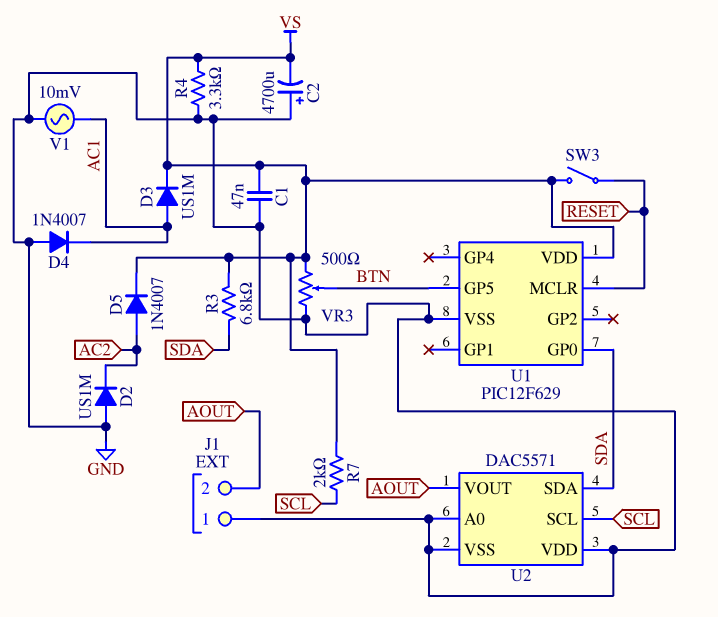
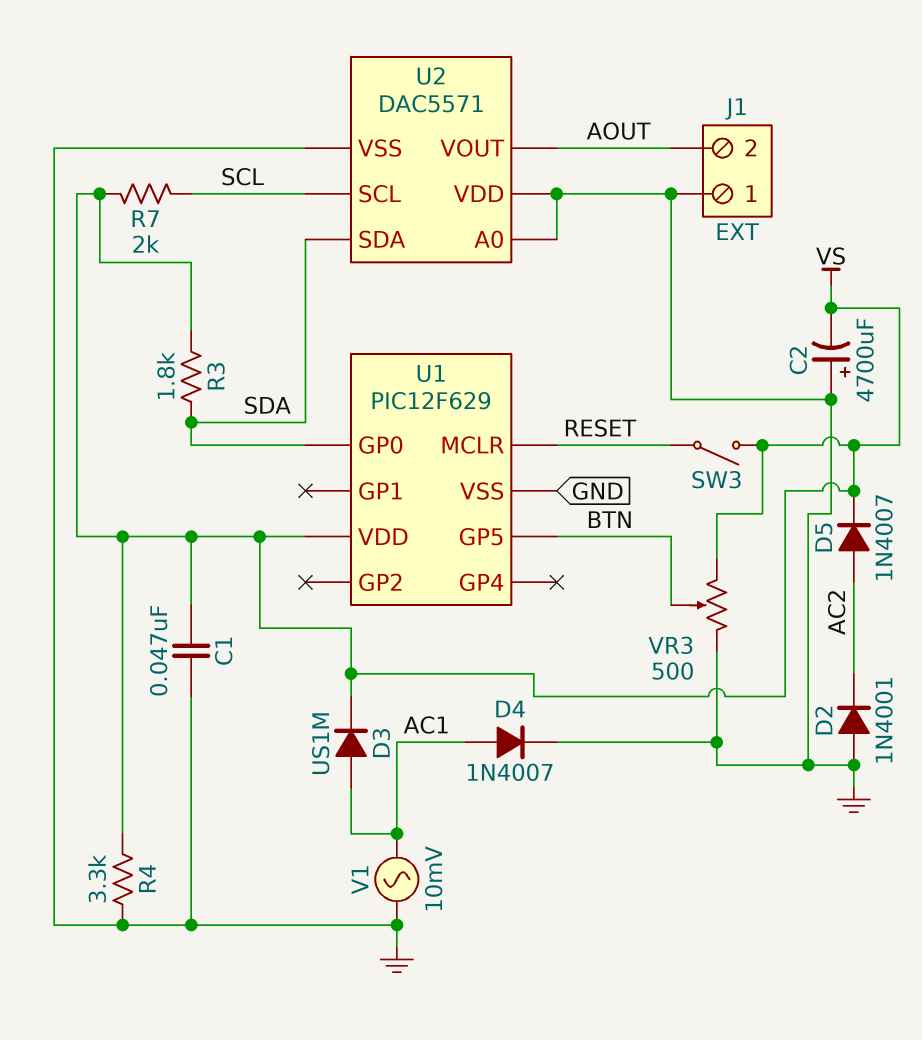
D2: diode US1M (A GND, K AC2) -> diode 1N4001 (A GND, K AC2)
D4: diode 1N4007 (A GND, K AC1) -> diode 1N4007 (A AC1, K GND)
R3: 6.8k (SDA, VS) -> 1.8k (SDA, VS)

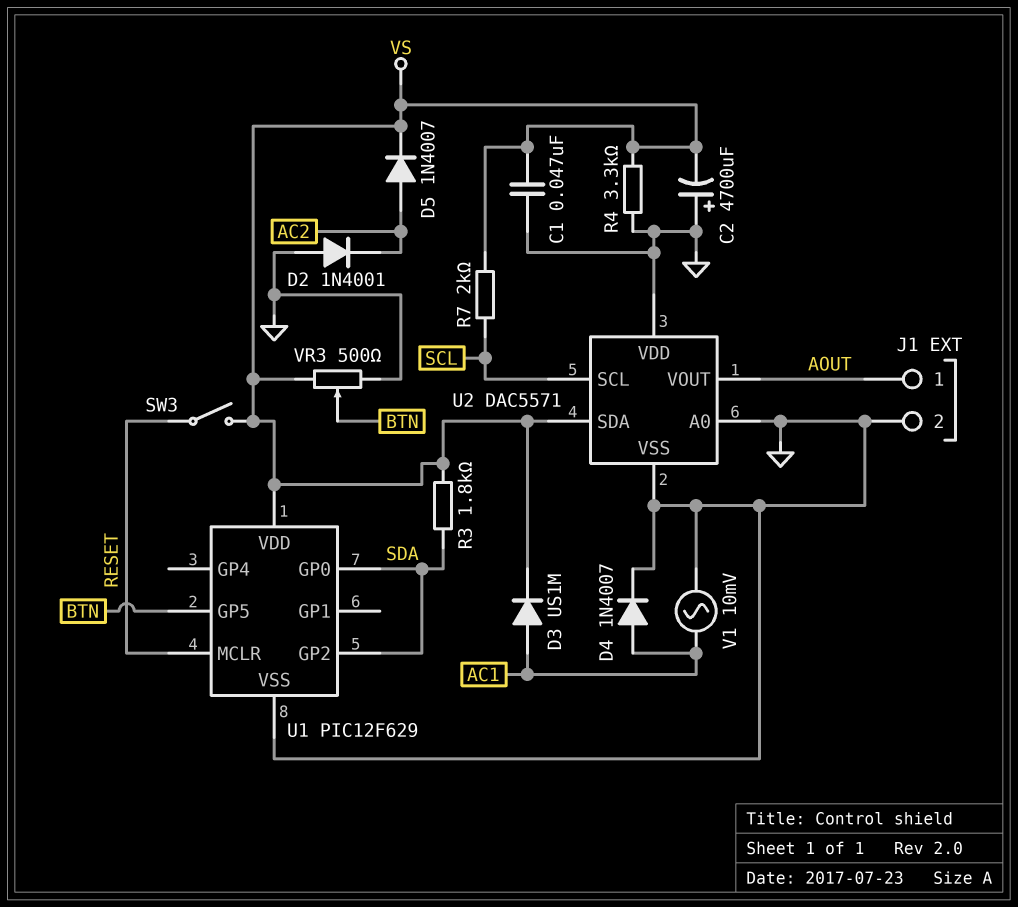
J1 pin 1: GND -> AOUT
J1 pin 2: AOUT -> GND
U1 pin GP2: none -> SDA
U2 pin SDA: SDA -> VS

